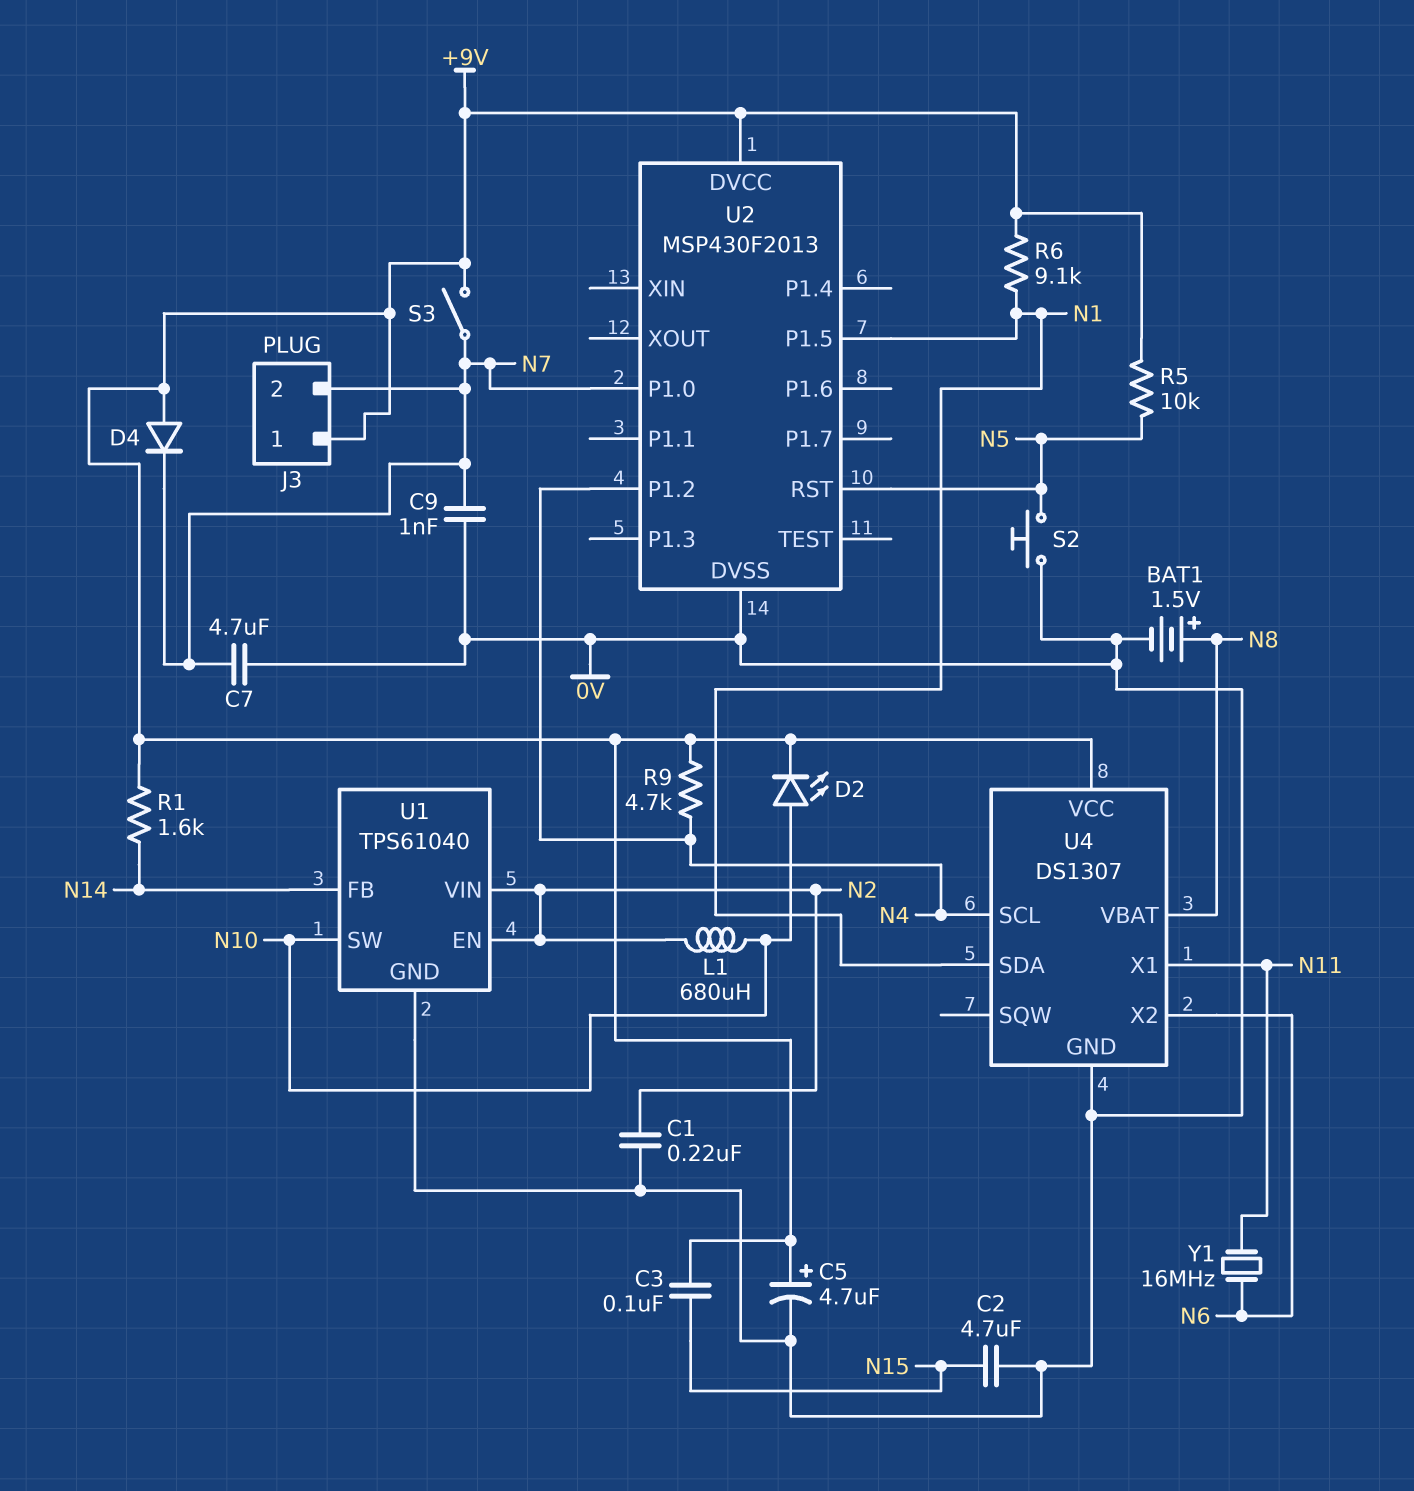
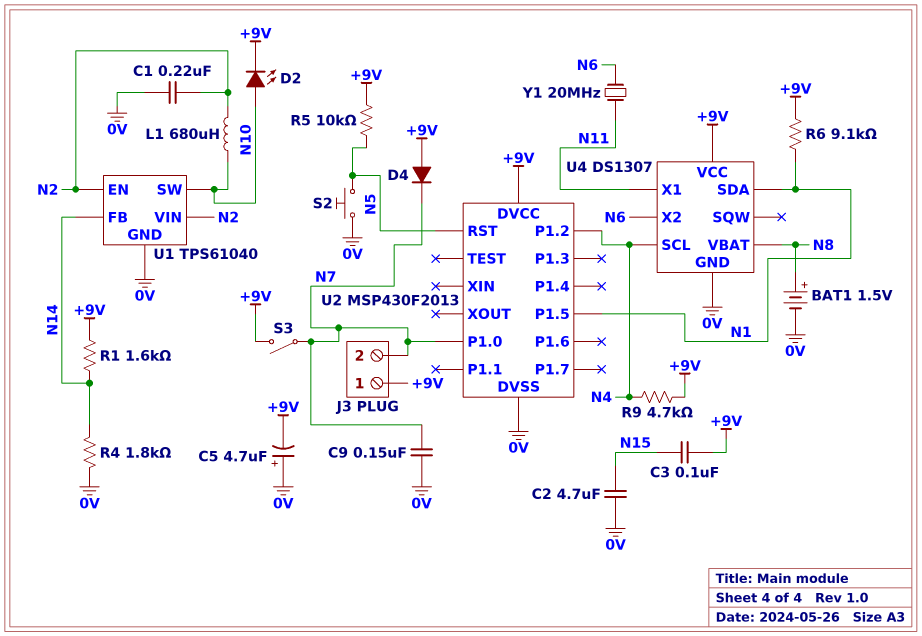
C5: 4.7uF (plus +9V, minus 0V) -> 4.7uF (plus 0V, minus +9V)
C7: 4.7uF (0V, N7) -> none
C9: 1nF (0V, N7) -> 150nF (0V, N7)
R4: none -> 1.8k (0V, N14)
Y1: 16MHz (N6, N11) -> 20MHz (N6, N11)

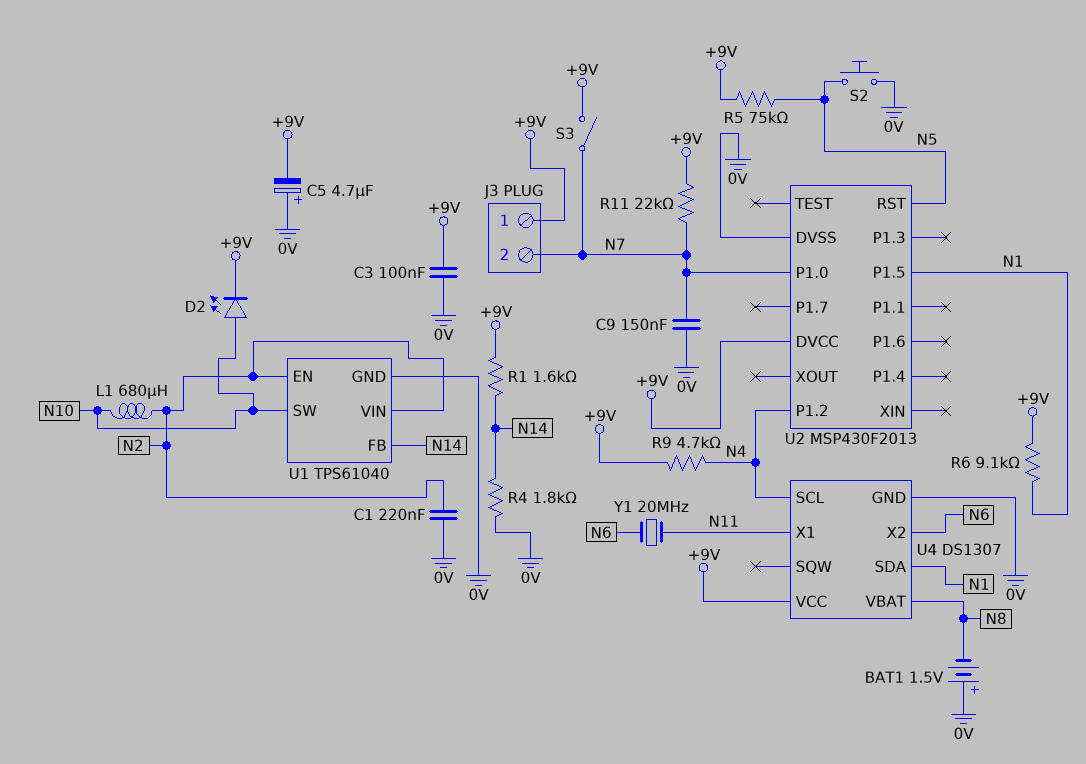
BAT1: 1.5V (plus N8, minus 0V) -> 1.5V (plus 0V, minus N8)
C2: 4.7uF (0V, N15) -> none
C3: 100nF (+9V, N15) -> 100nF (+9V, 0V)
D4: diode (A +9V, K N7) -> none
R5: 10k (+9V, N5) -> 75k (+9V, N5)
R11: none -> 22k (+9V, N7)

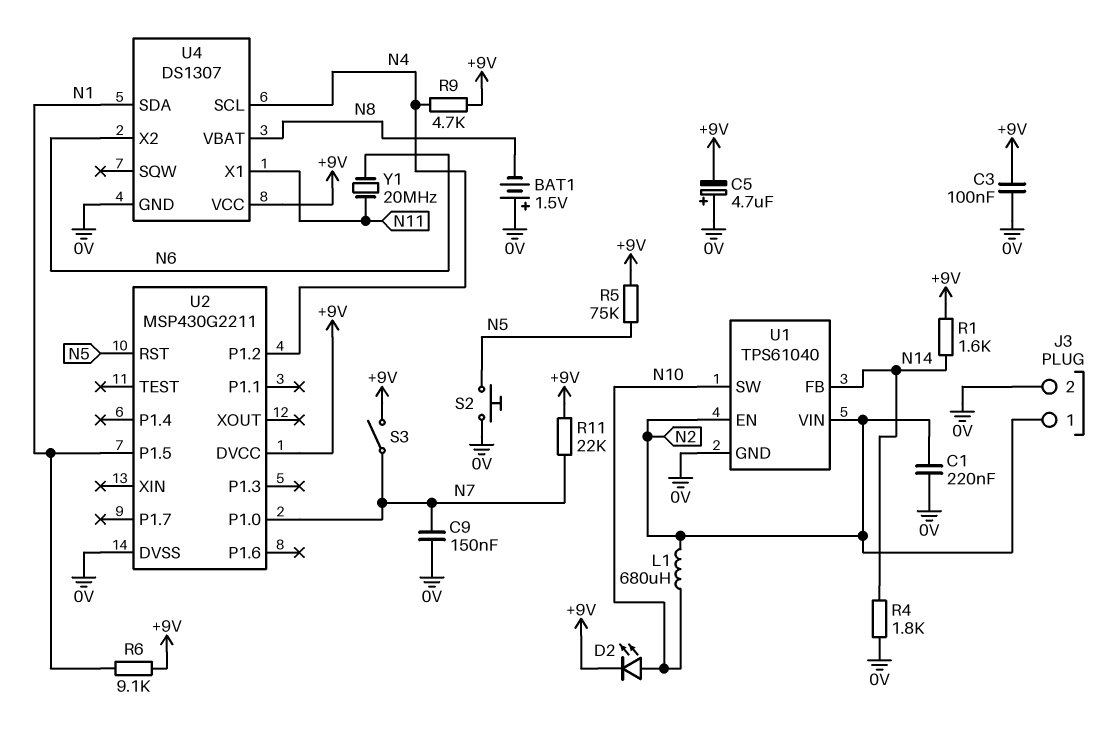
J3 pin 1: +9V -> N2
J3 pin 2: N7 -> 0V
U2: MSP430F2013 -> MSP430G2211

